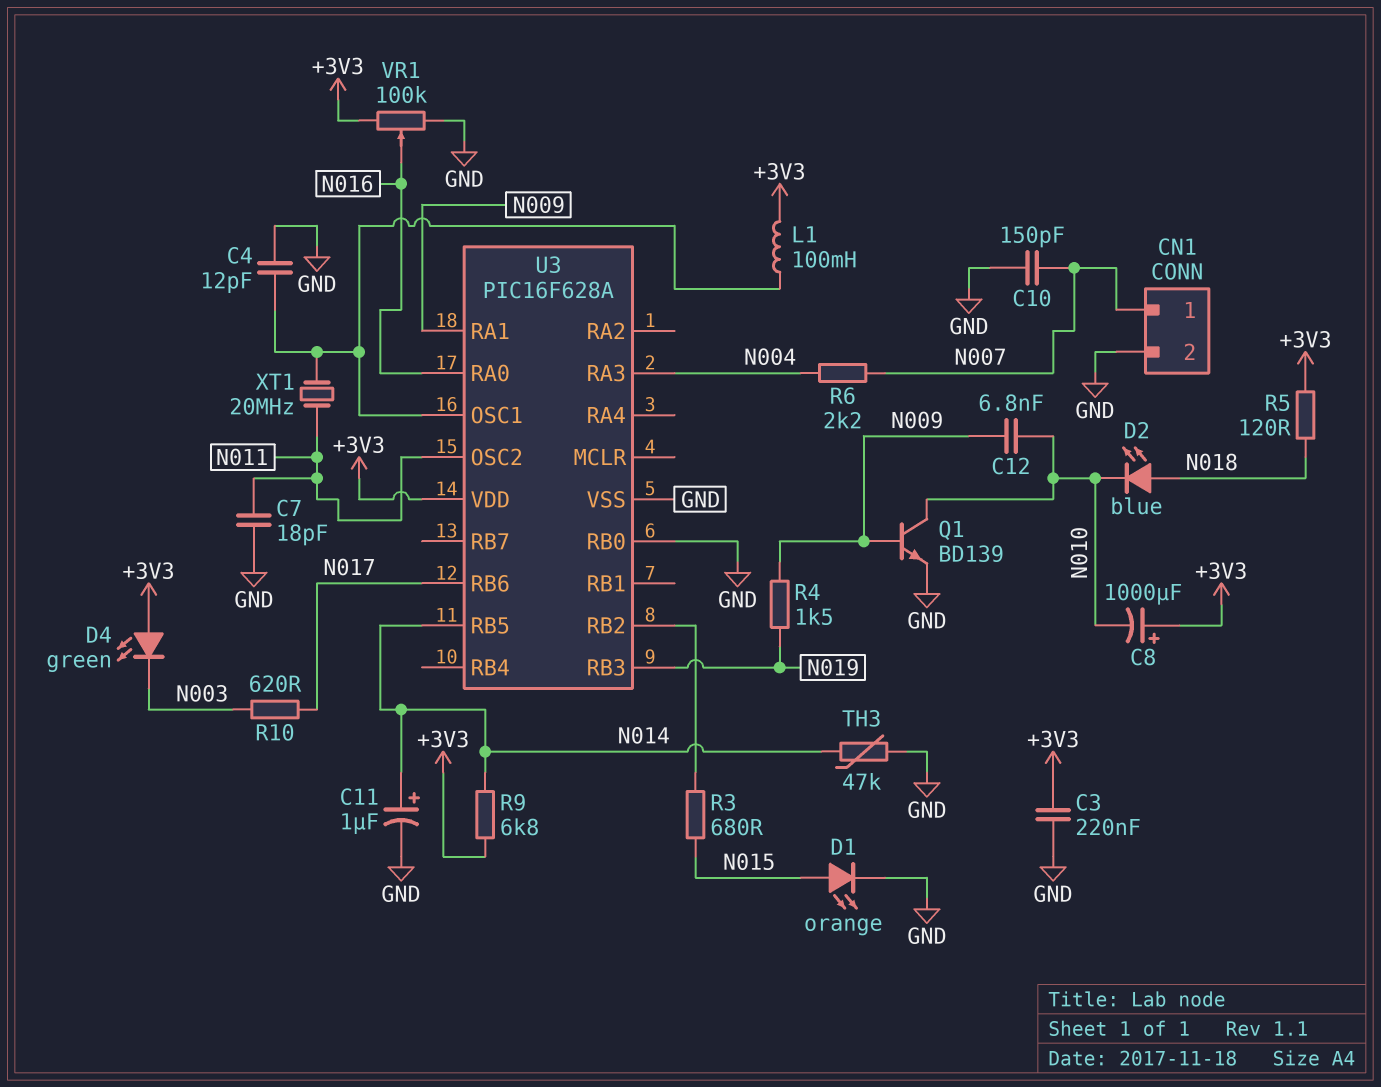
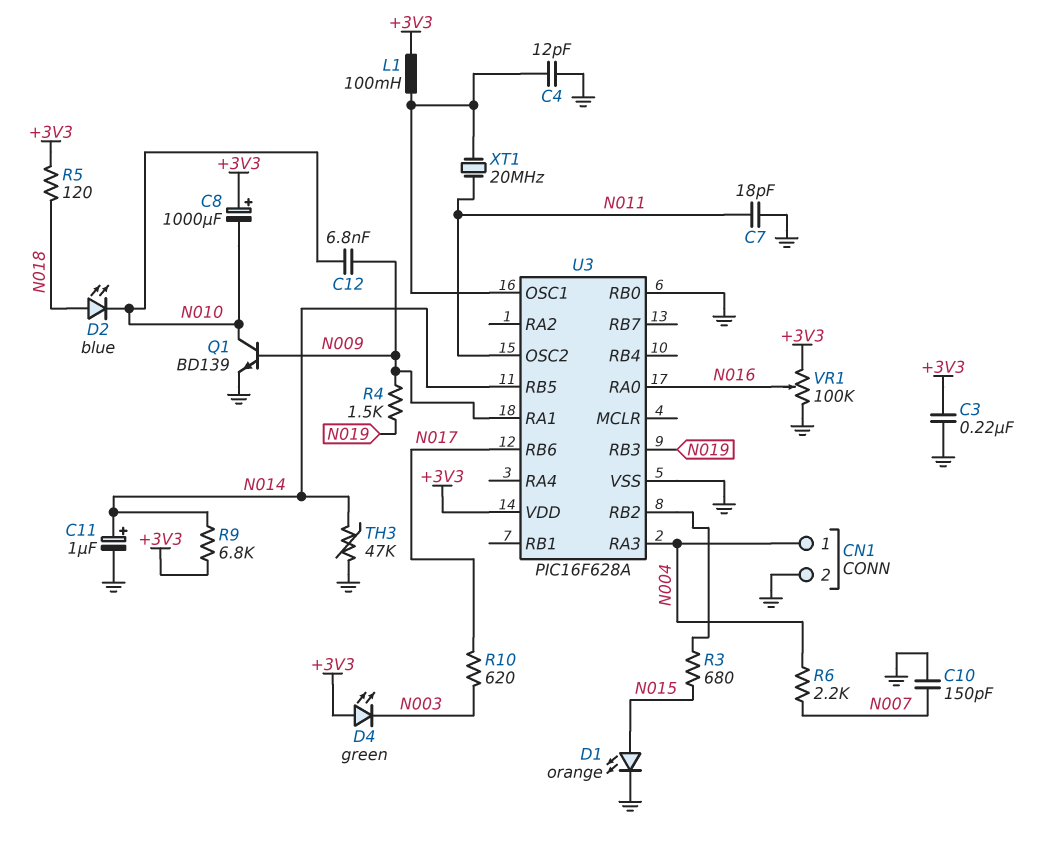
CN1 pin 1: N007 -> N004

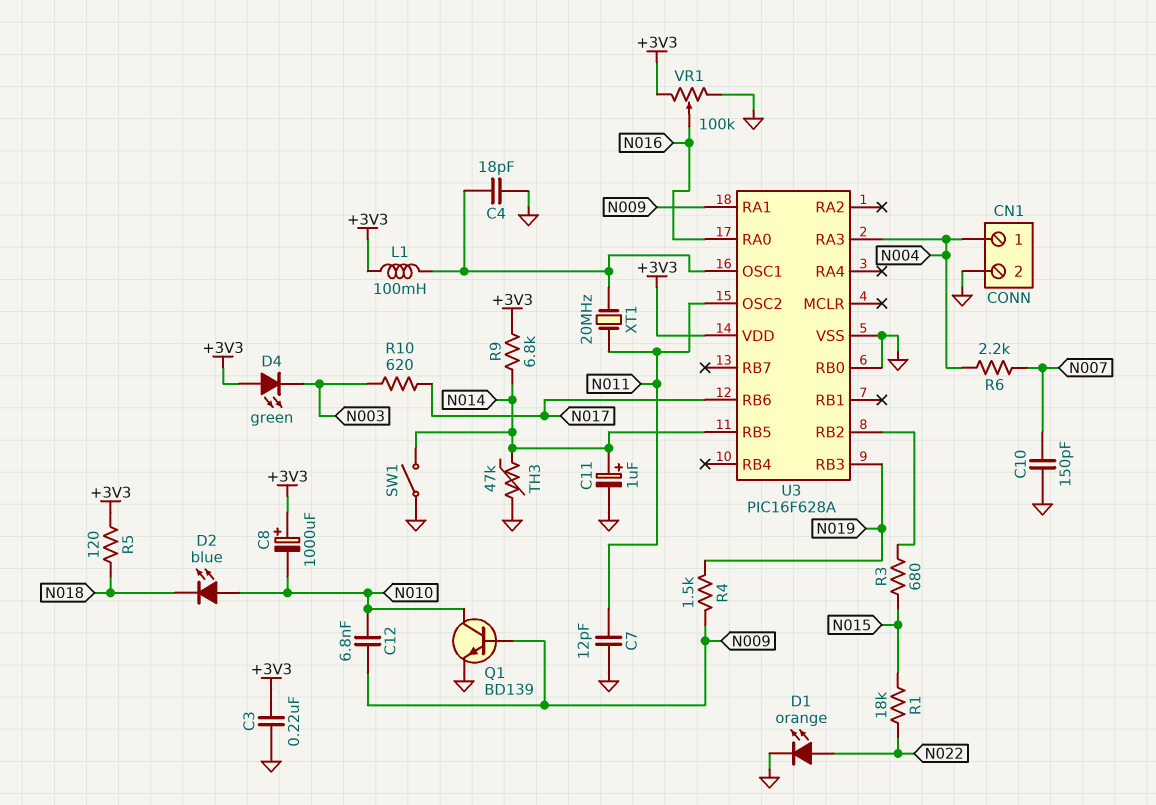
C4: 12pF (GND, U3/OSC1) -> 18pF (GND, U3/OSC1)
C7: 18pF (GND, N011) -> 12pF (GND, N011)
D1: LED orange (A N015, K GND) -> LED orange (A N022, K GND)
D2: LED blue (A N018, K N010) -> LED blue (A N010, K N018)
R1: none -> 18k (N015, N022)
SW1: none -> switch (GND, N014)

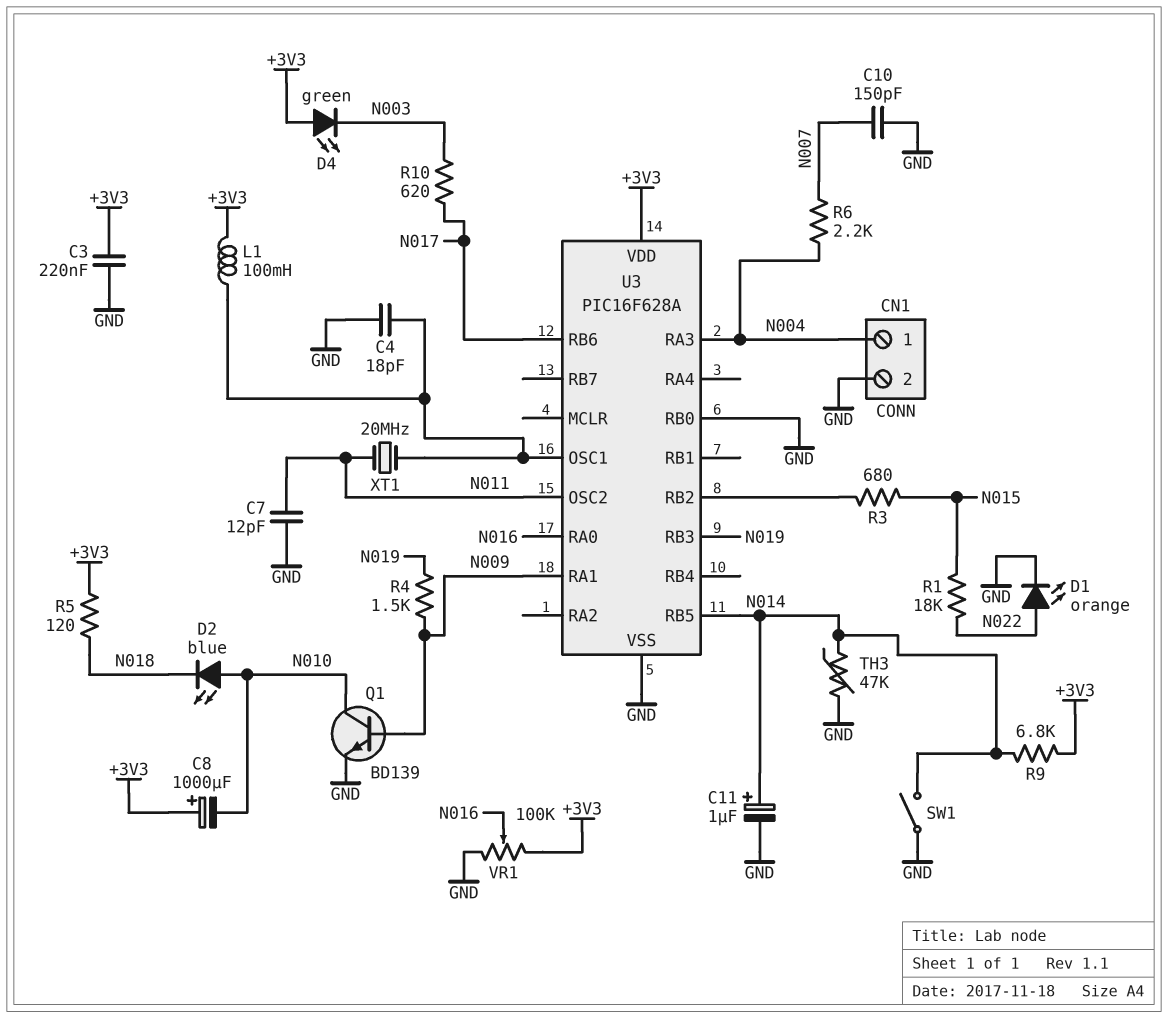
C12: 6.8nF (N009, N010) -> none

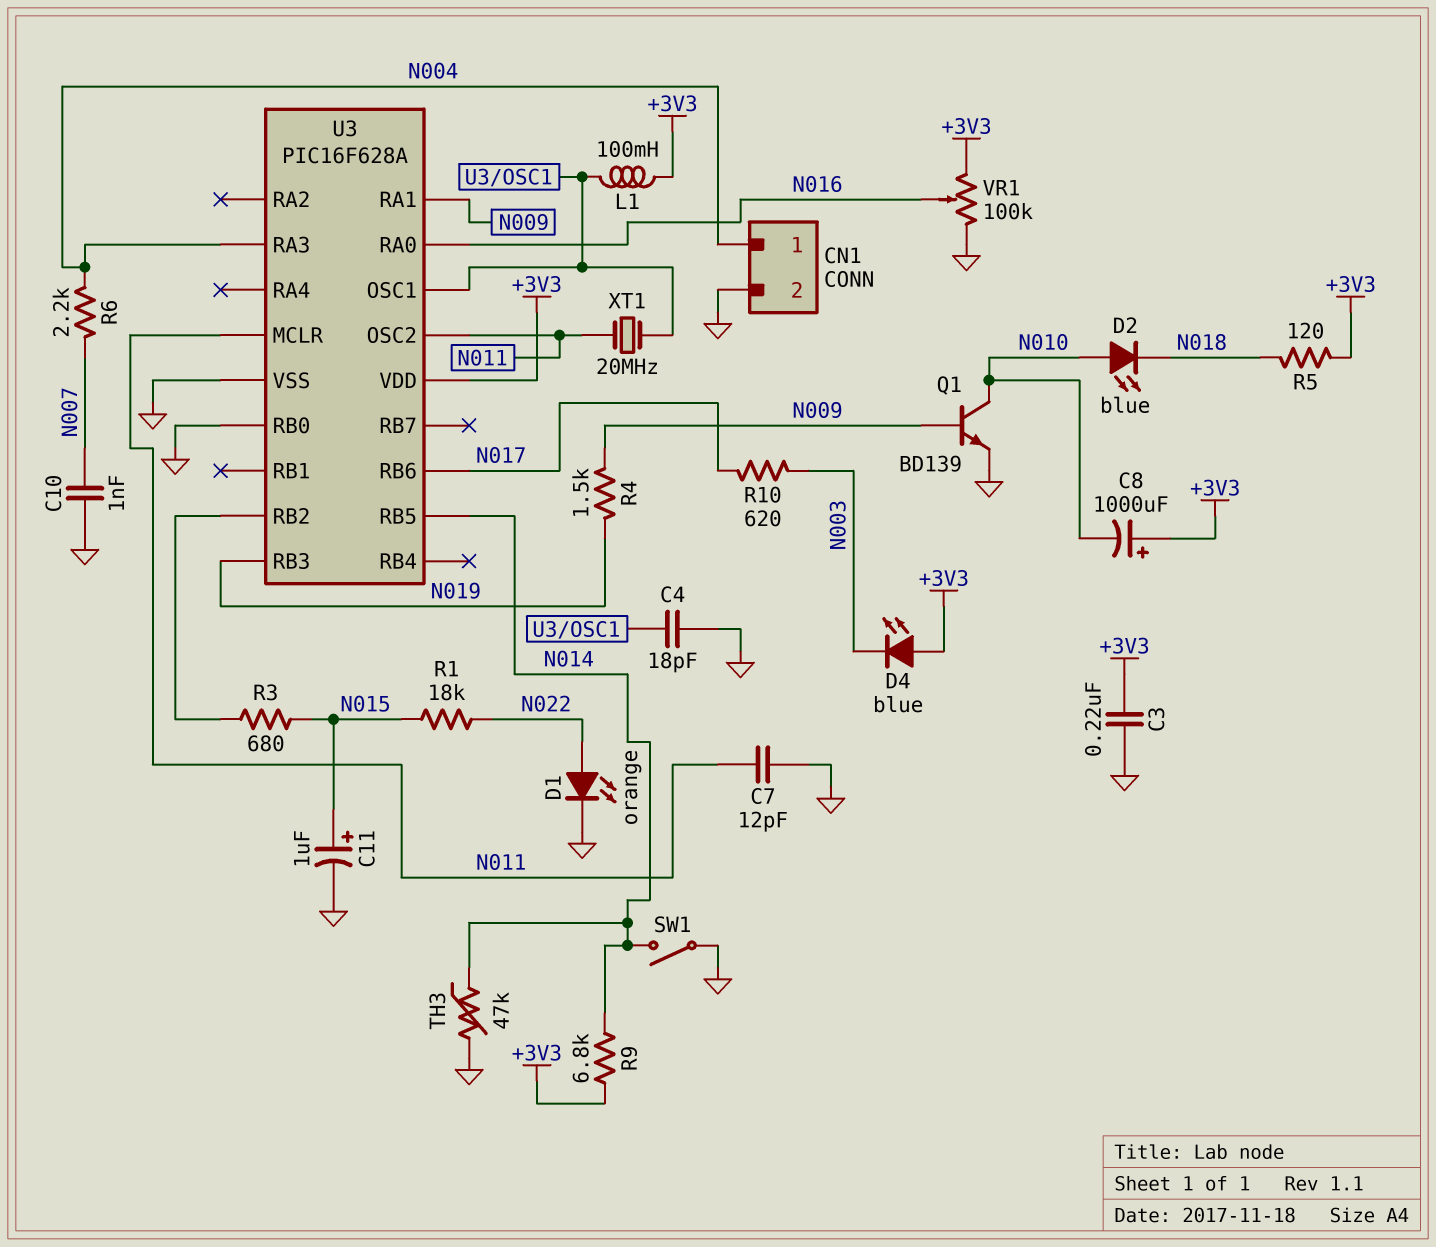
C10: 150pF (GND, N007) -> 1nF (GND, N007)
C11: 1uF (plus N014, minus GND) -> 1uF (plus N015, minus GND)
D4: LED green (A +3V3, K N003) -> LED blue (A +3V3, K N003)
U3 pin MCLR: none -> N011

